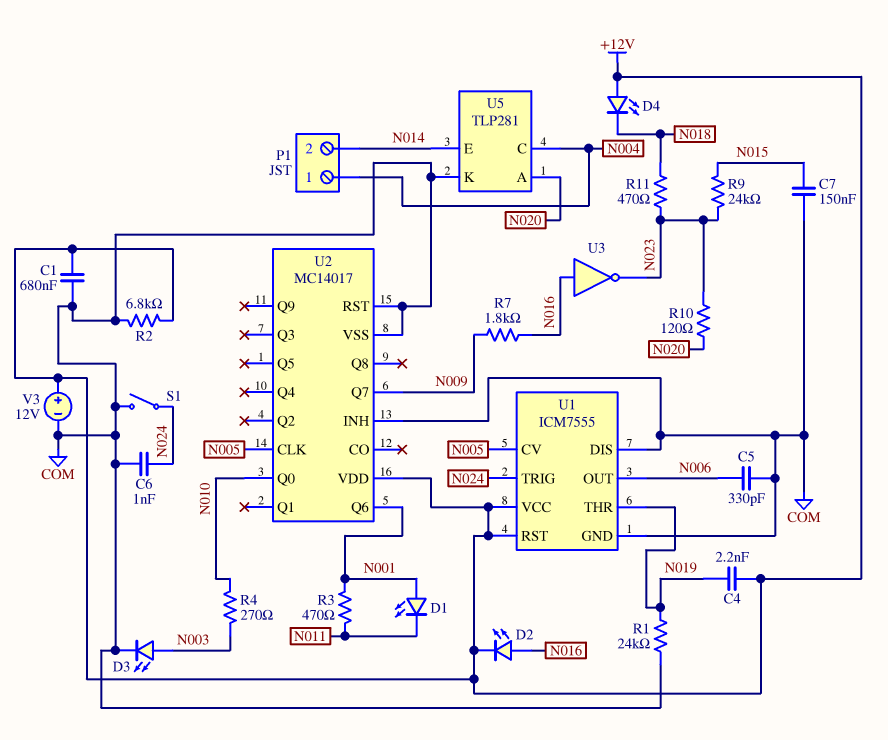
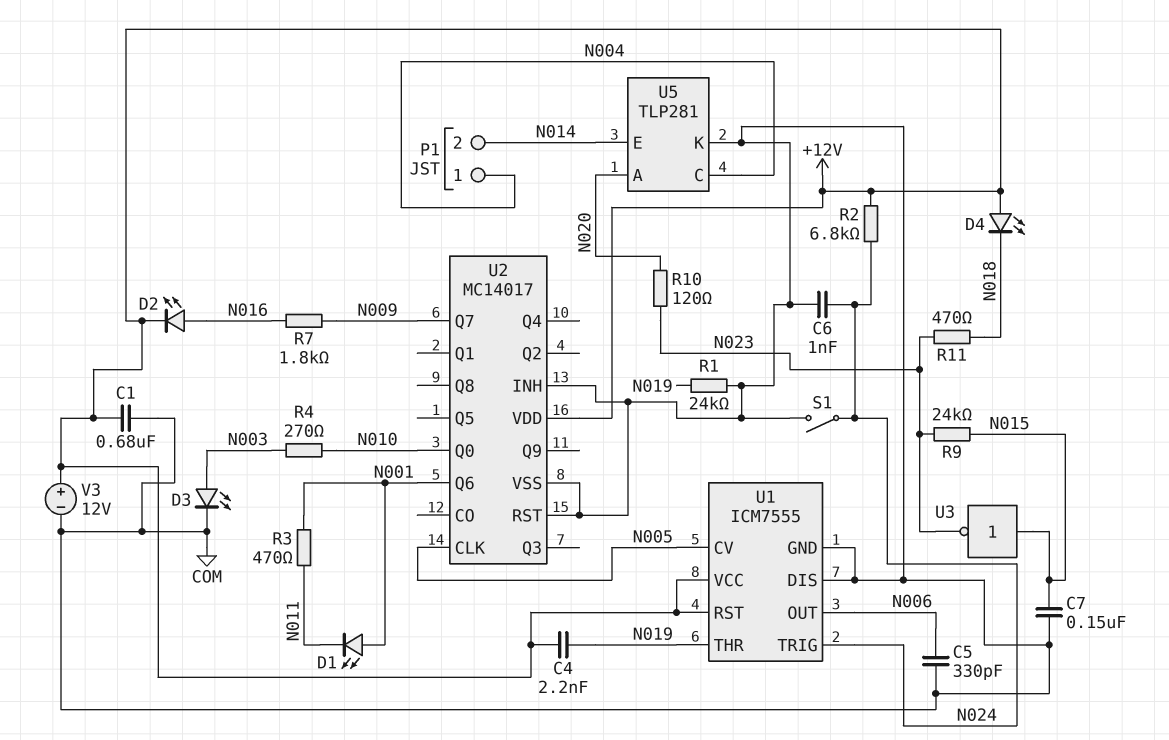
R2: 6.8k (+12V, COM) -> 6.8k (+12V, N024)
U3: NOT (in N016, out N023) -> NOT (in N015, out N023)

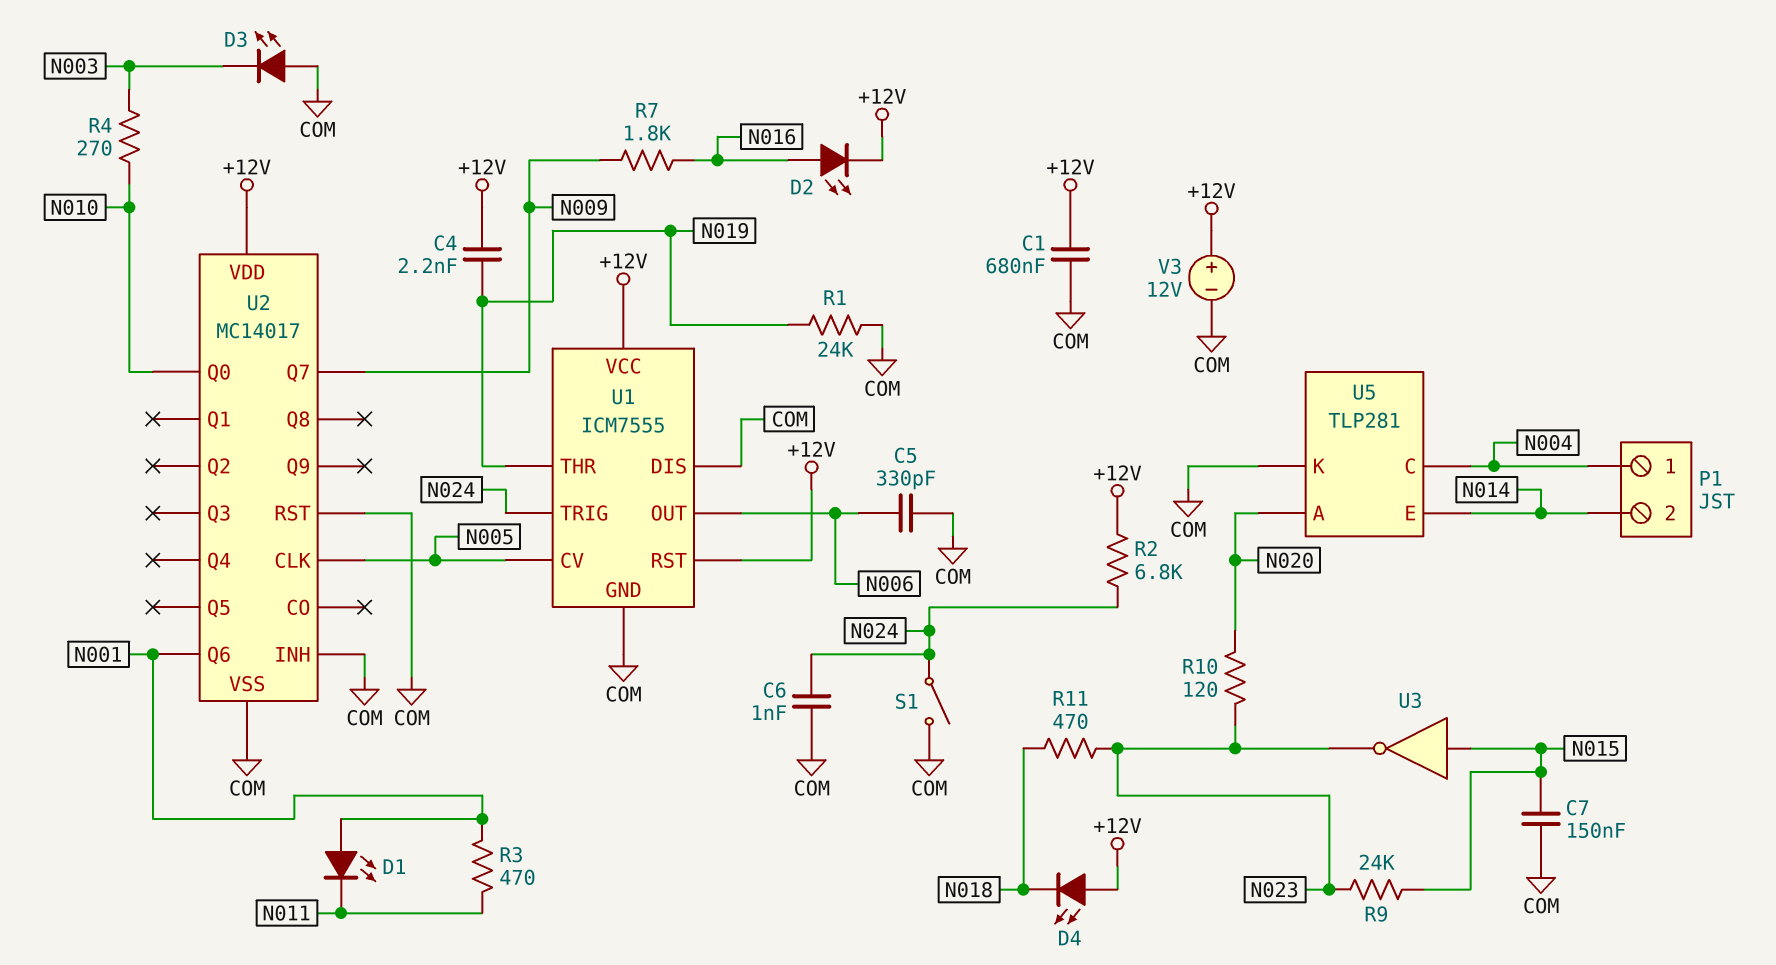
D3: LED (A N003, K COM) -> LED (A COM, K N003)

